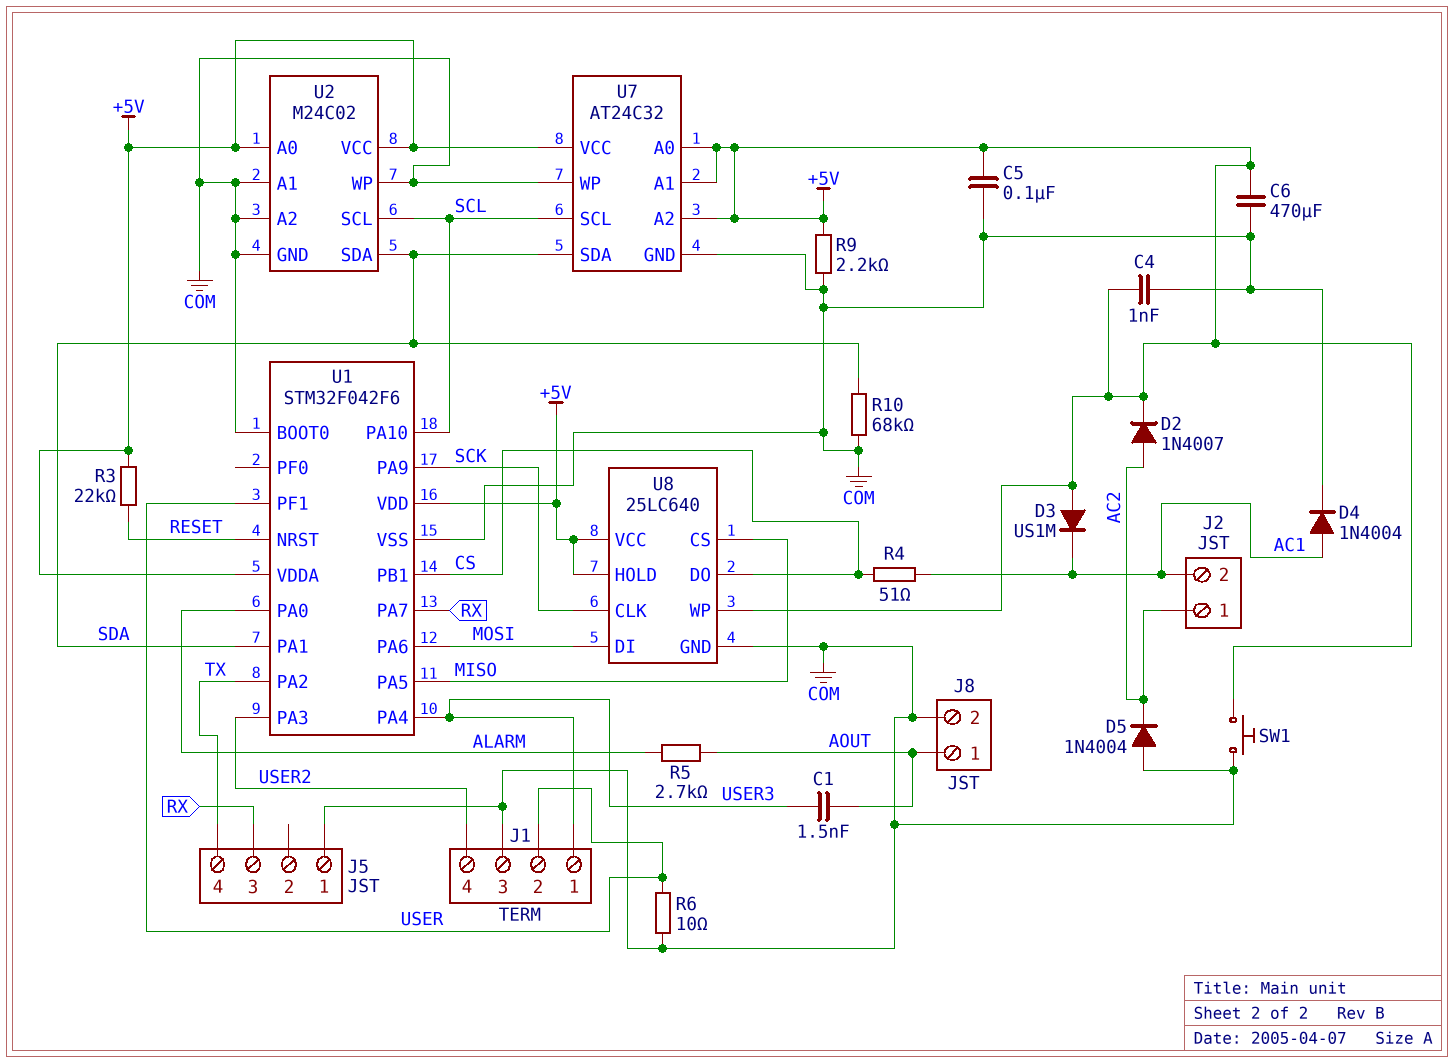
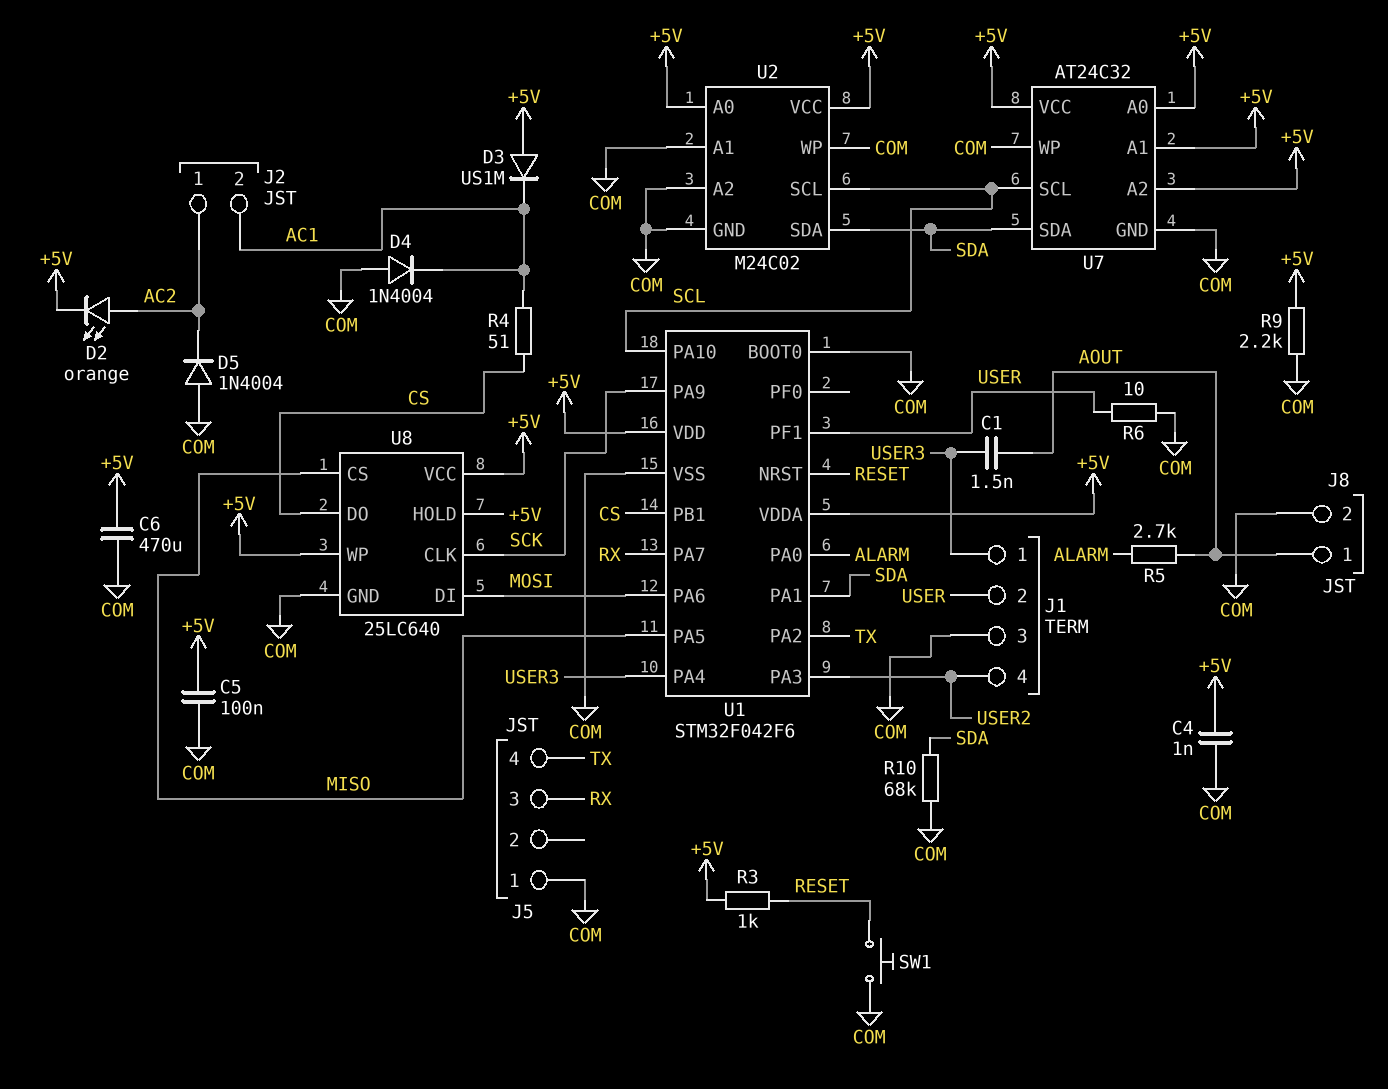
D2: diode 1N4007 (A AC2, K +5V) -> LED orange (A AC2, K +5V)
D4: diode 1N4004 (A AC1, K COM) -> diode 1N4004 (A COM, K AC1)
R3: 22k (+5V, RESET) -> 1k (+5V, RESET)
SW1: button (+5V, COM) -> button (COM, RESET)

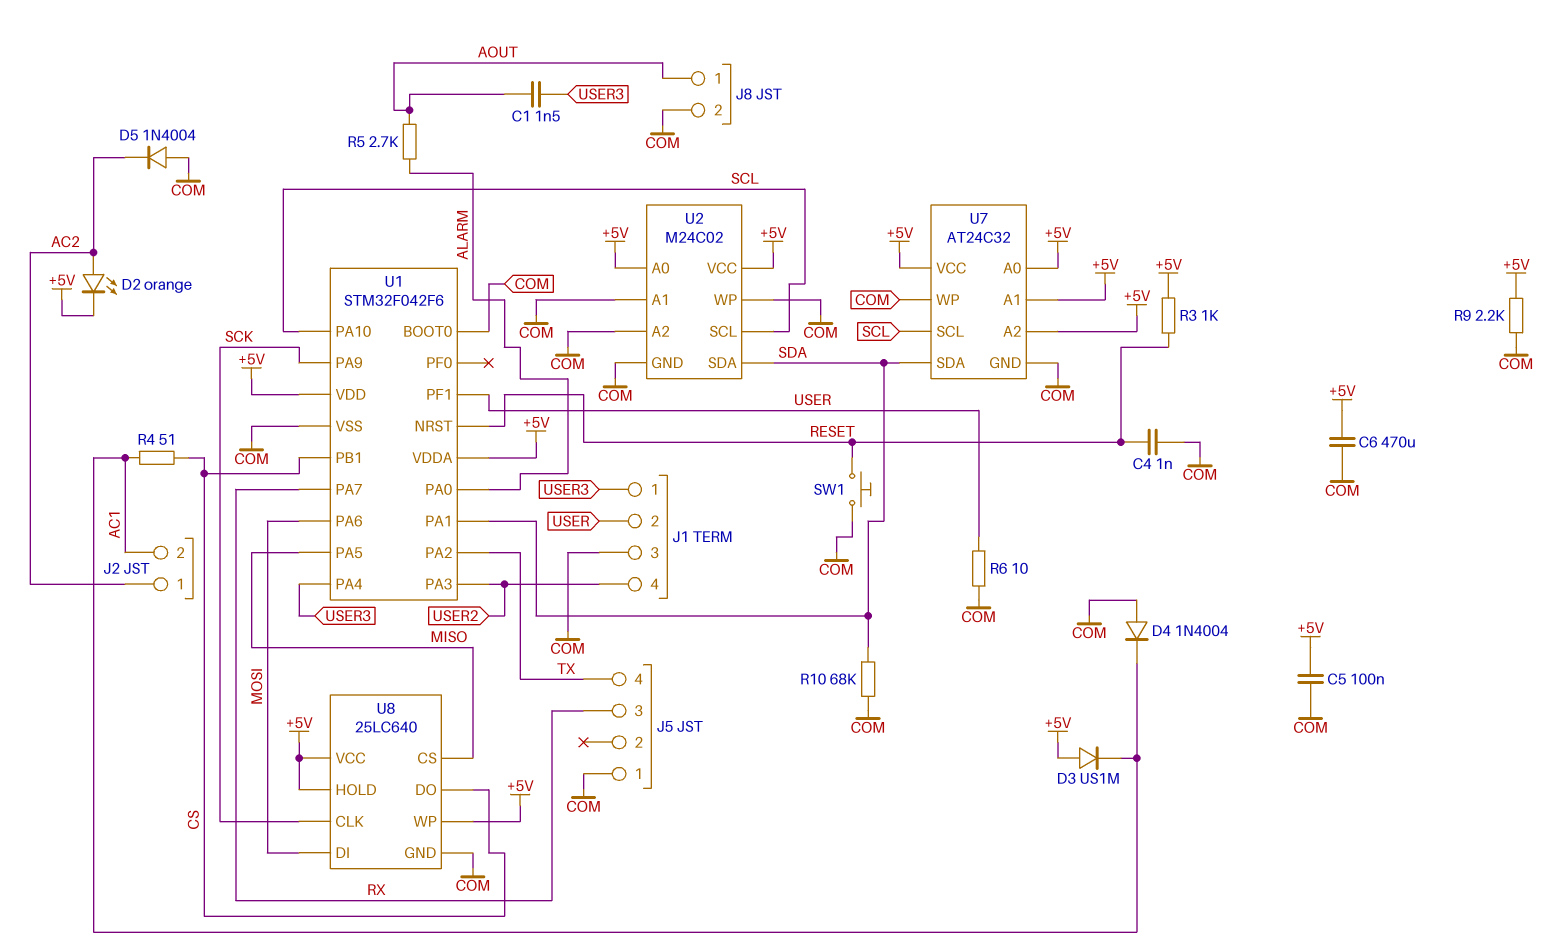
C4: 1nF (+5V, COM) -> 1nF (COM, RESET)

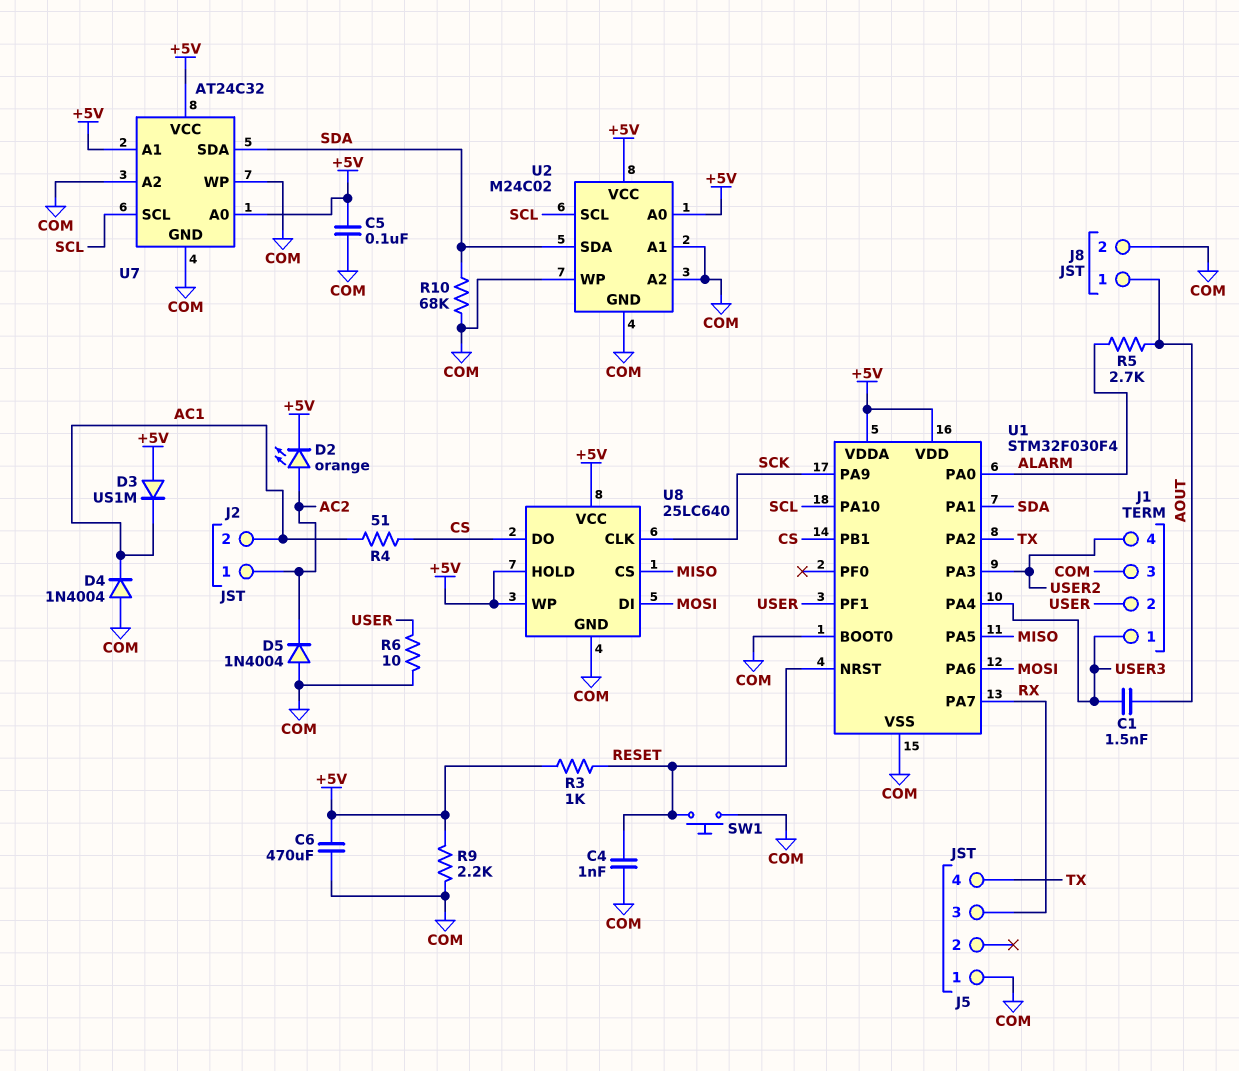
U1: STM32F042F6 -> STM32F030F4
U7 pin A2: +5V -> COM

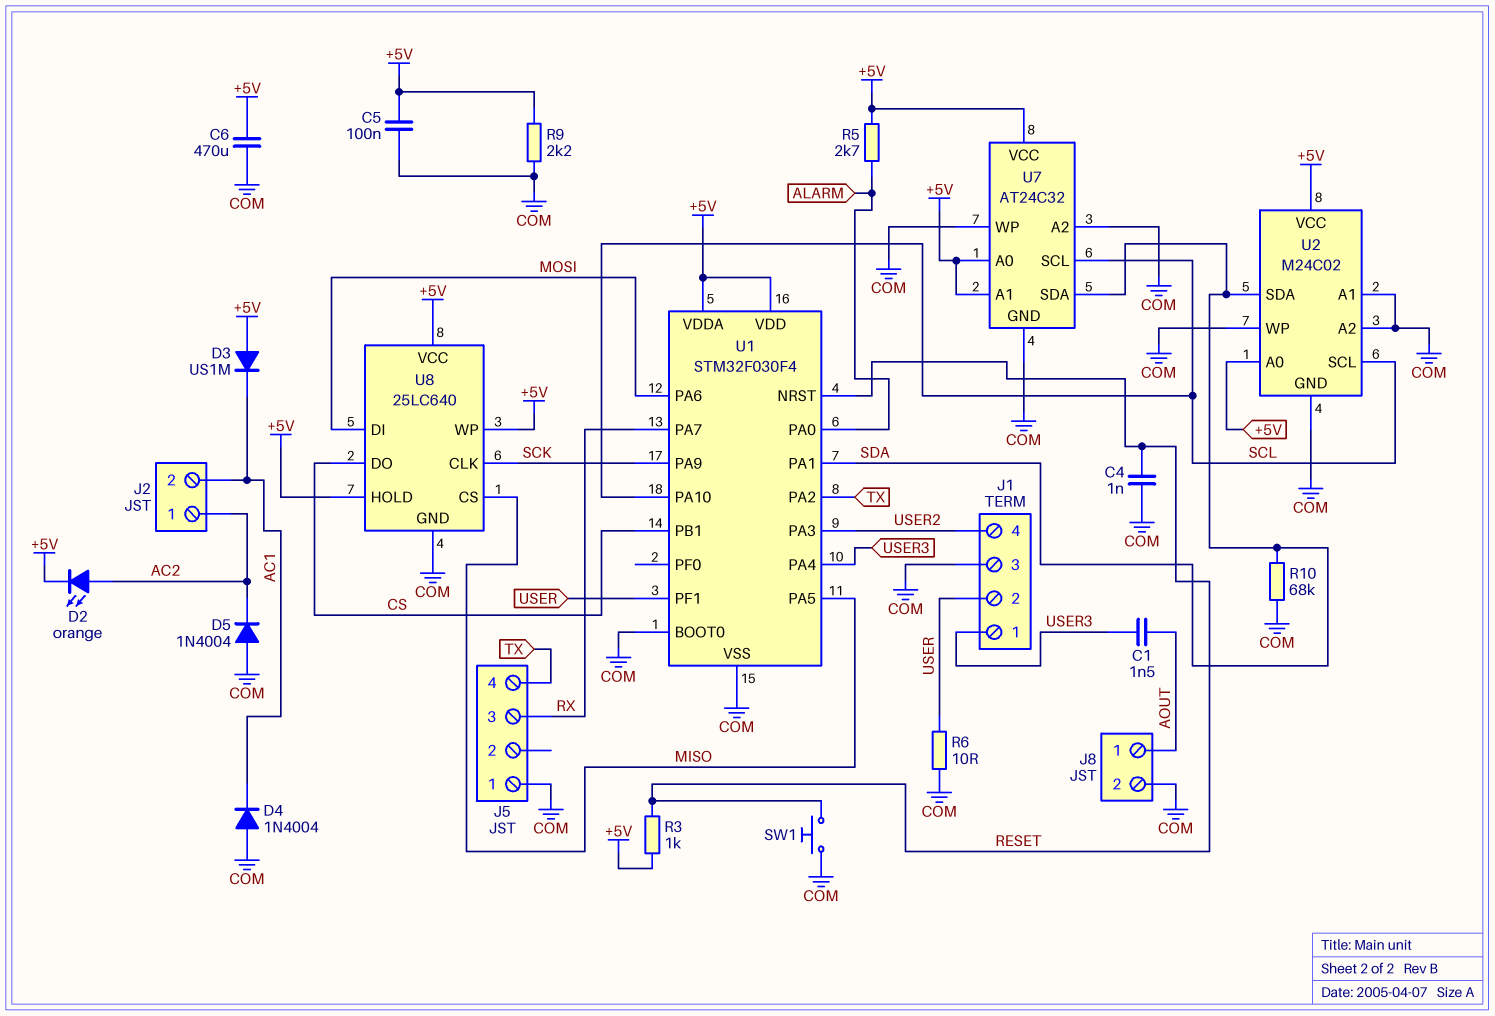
R4: 51 (AC1, CS) -> none
R5: 2.7k (ALARM, AOUT) -> 2.7k (+5V, ALARM)

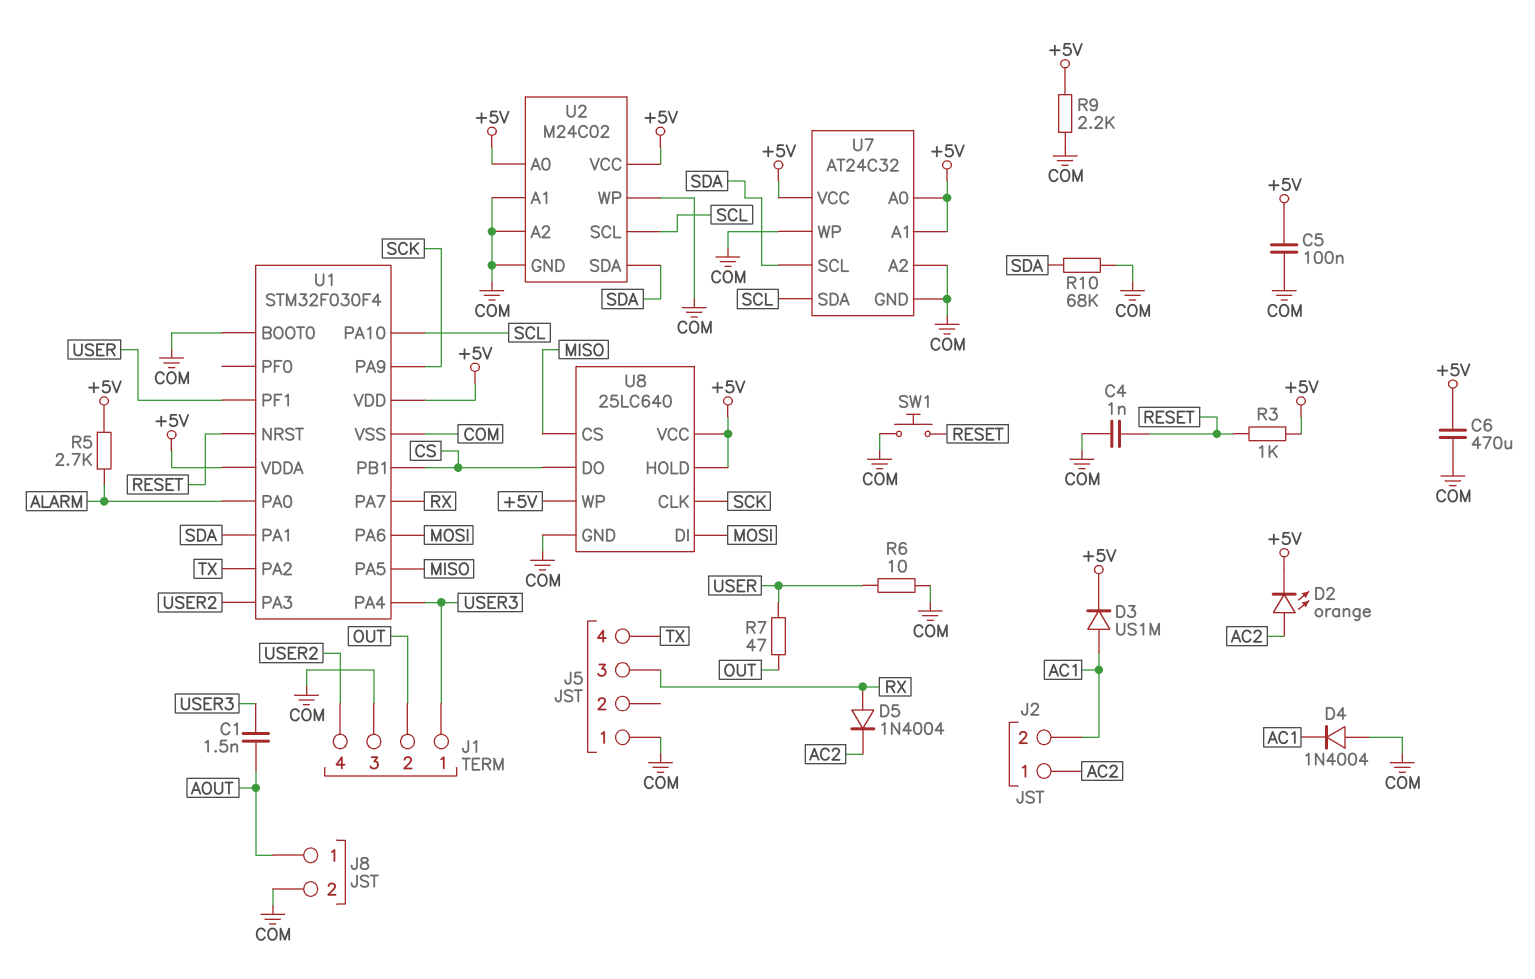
D3: diode US1M (A +5V, K AC1) -> diode US1M (A AC1, K +5V)
D5: diode 1N4004 (A COM, K AC2) -> diode 1N4004 (A RX, K AC2)
J1 pin 2: USER -> OUT
R7: none -> 47 (OUT, USER)
U7 pin SCL: SCL -> SDA
U7 pin SDA: SDA -> SCL

